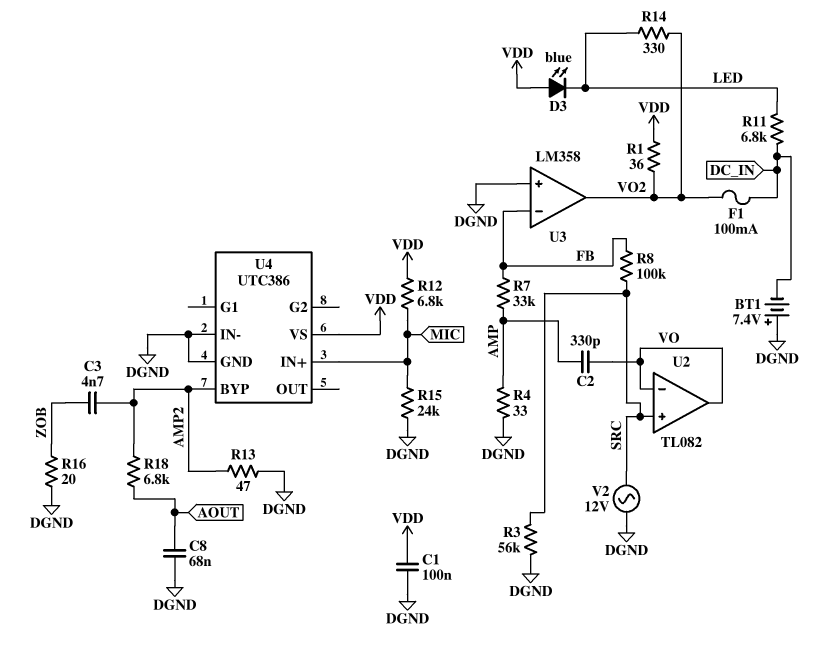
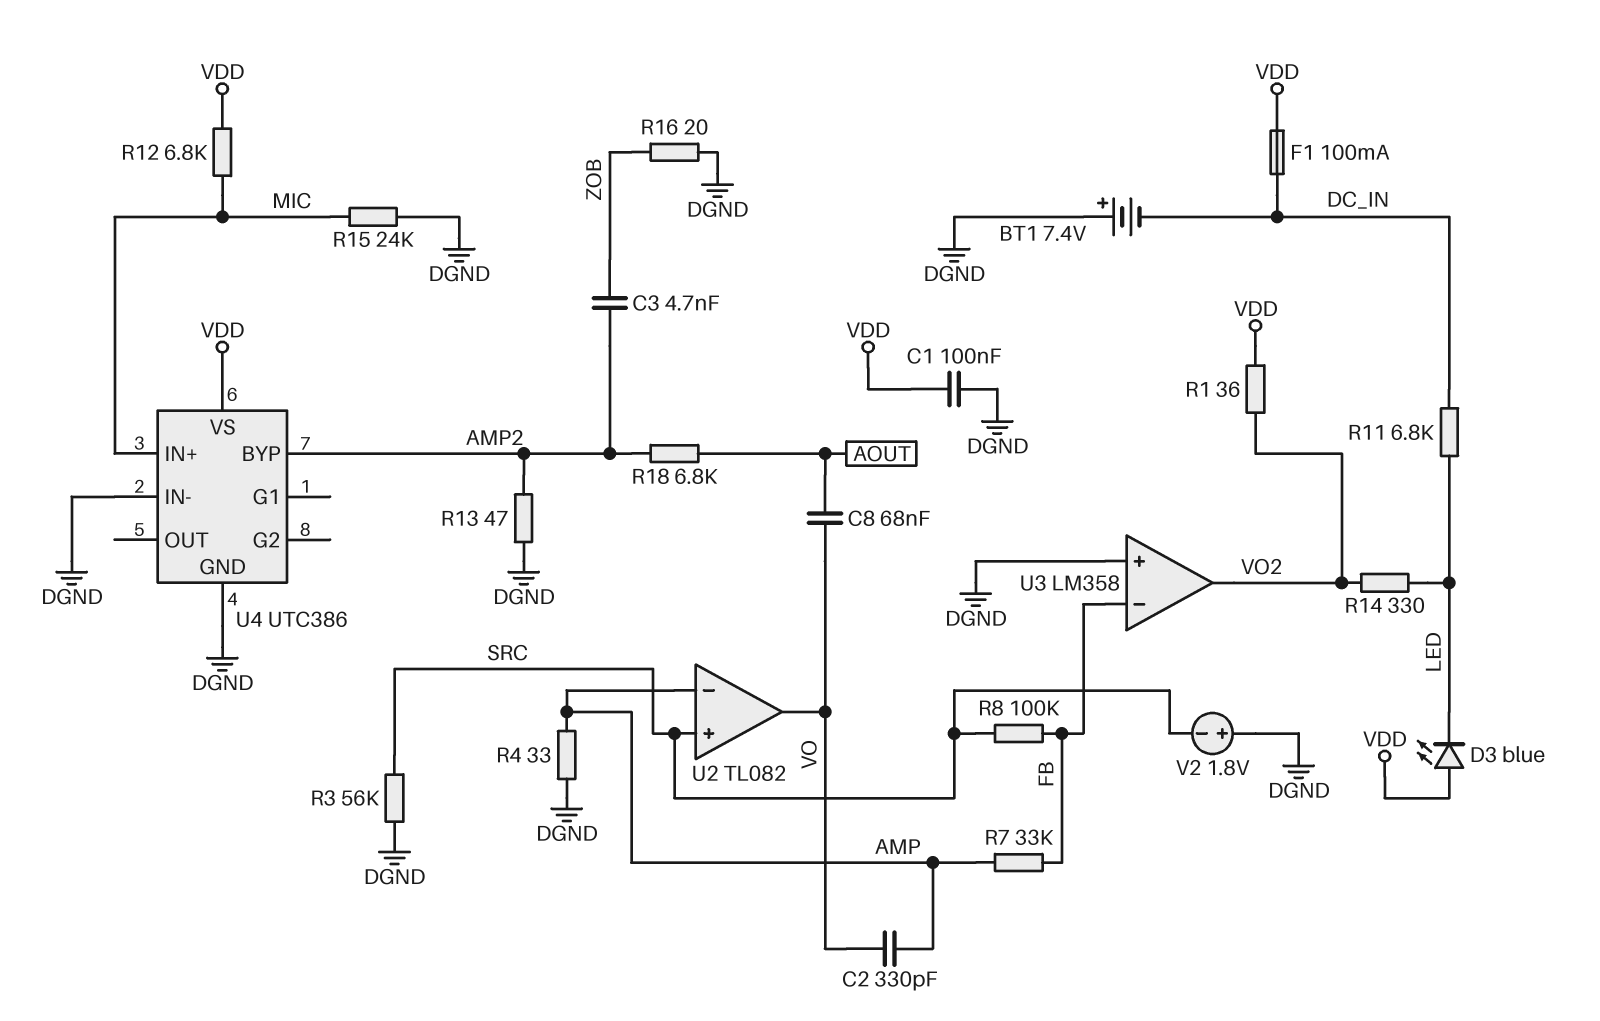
C8: 68nF (AOUT, DGND) -> 68nF (AOUT, VO)
F1: 100mA (DC_IN, VO2) -> 100mA (DC_IN, VDD)
U2 pin in-: VO -> AMP
V2: AC 12V (DGND, SRC) -> 1.8V (plus DGND, minus SRC)

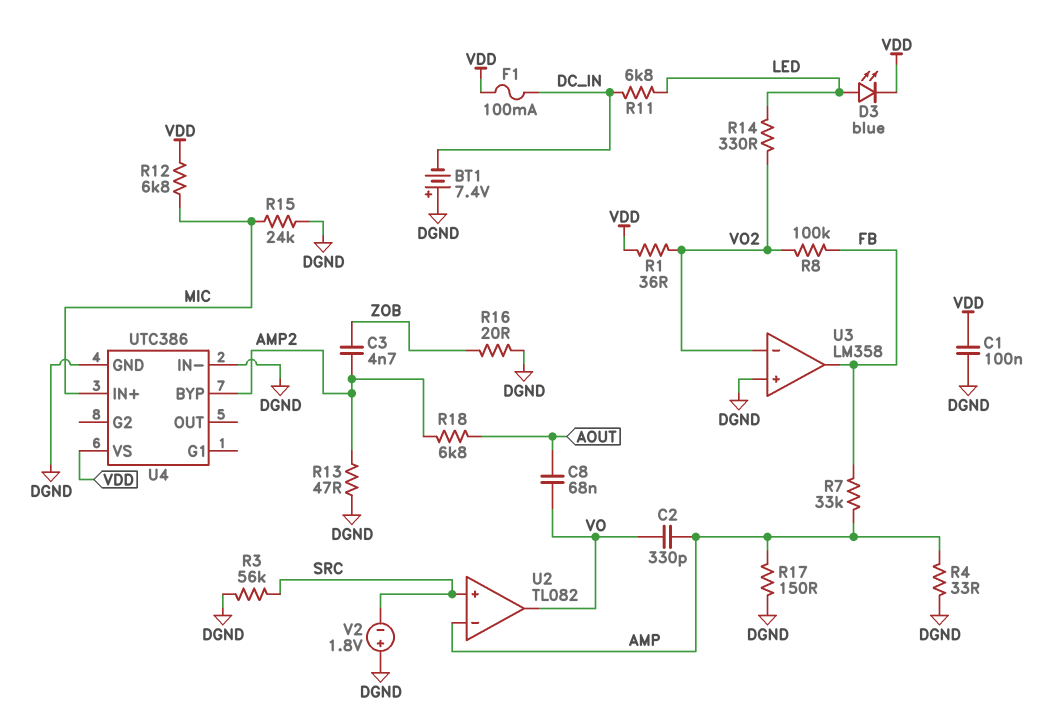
D3: LED blue (A VDD, K LED) -> LED blue (A LED, K VDD)
R8: 100k (FB, SRC) -> 100k (FB, VO2)
R17: none -> 150 (AMP, DGND)
U3 pin in-: FB -> VO2
U3 pin out: VO2 -> FB

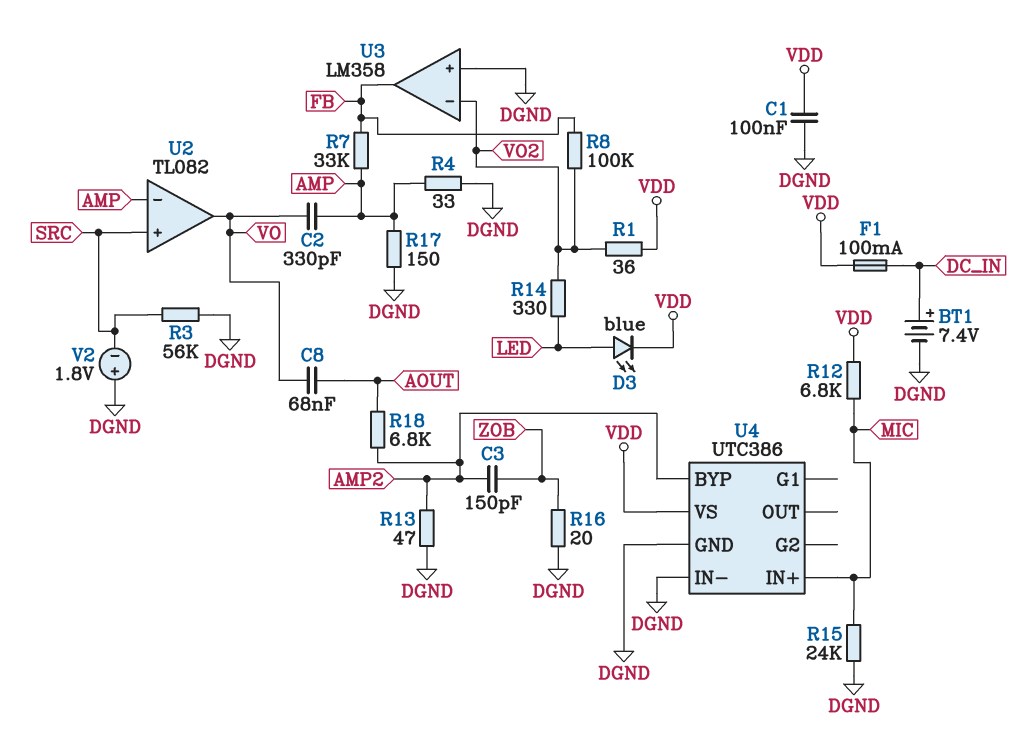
BT1: 7.4V (plus DGND, minus DC_IN) -> 7.4V (plus DC_IN, minus DGND)
C3: 4.7nF (AMP2, ZOB) -> 150pF (AMP2, ZOB)
R11: 6.8k (DC_IN, LED) -> none

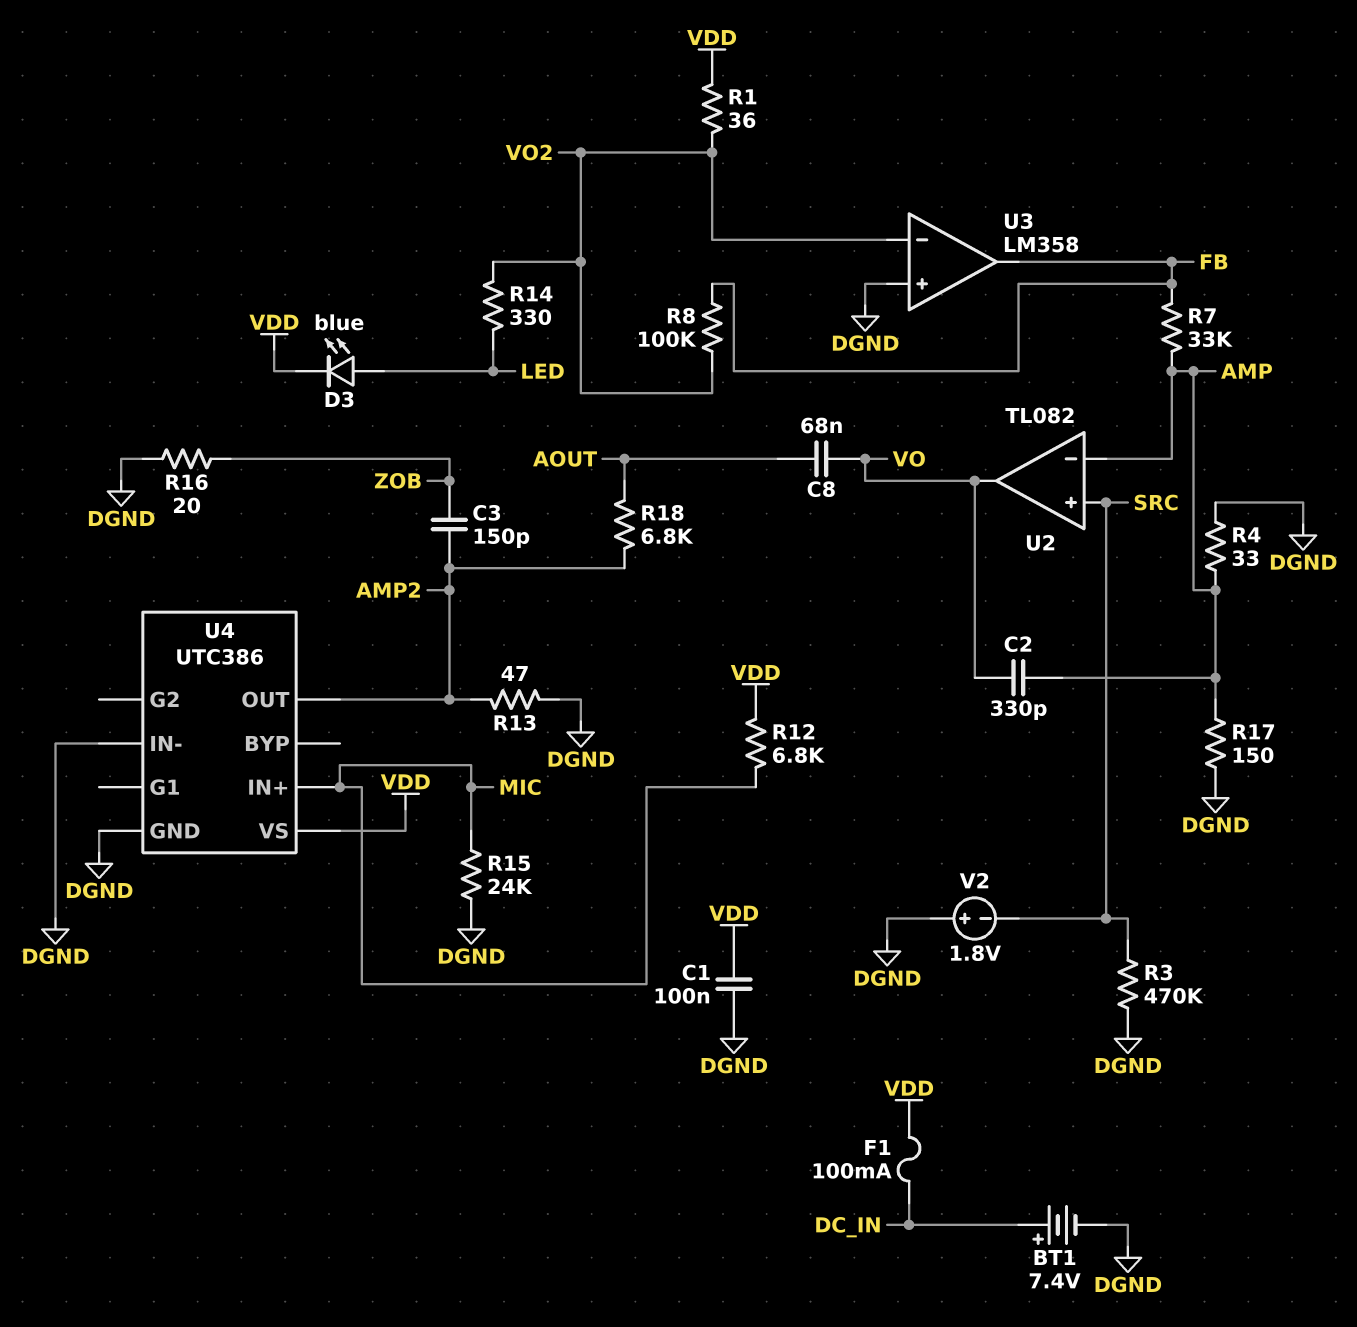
R3: 56k (DGND, SRC) -> 470k (DGND, SRC)
U4 pin BYP: AMP2 -> none
U4 pin OUT: none -> AMP2

